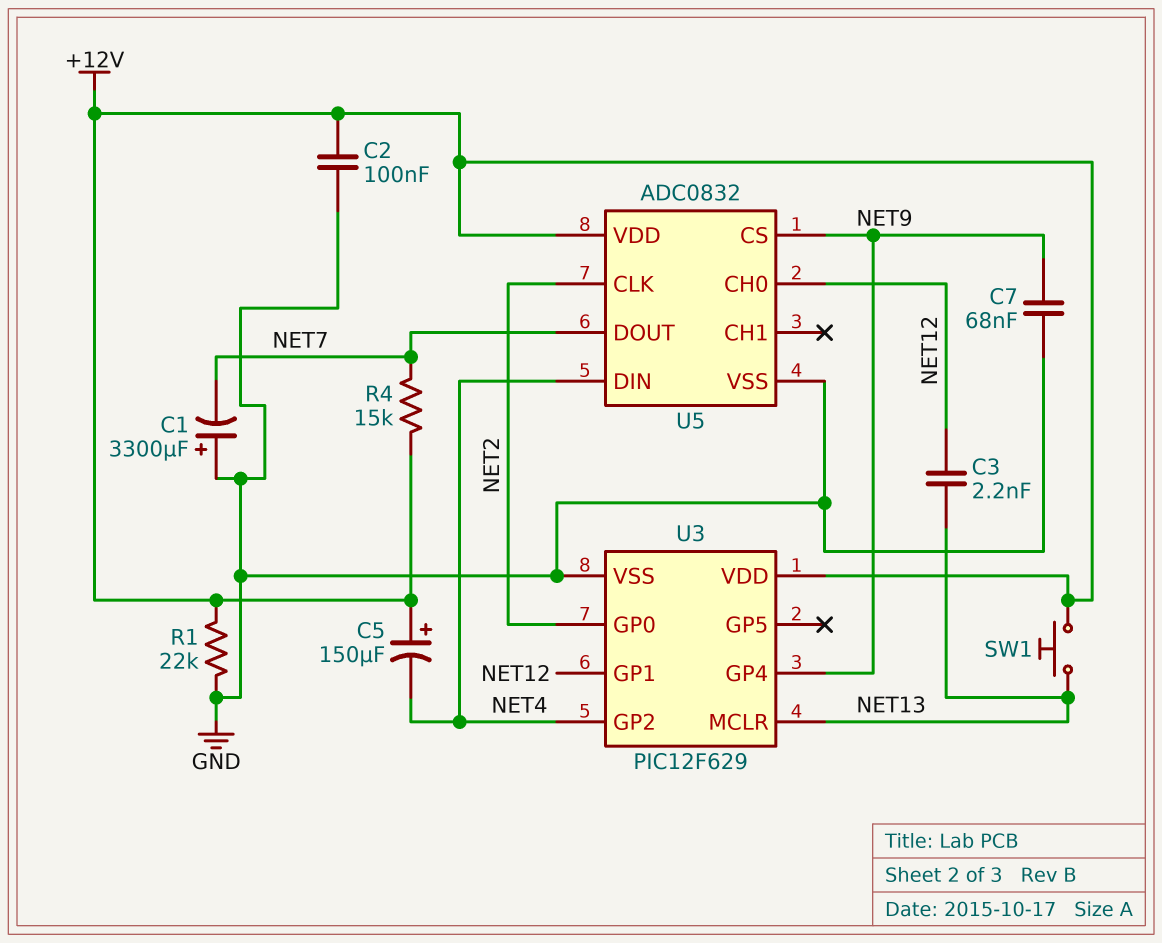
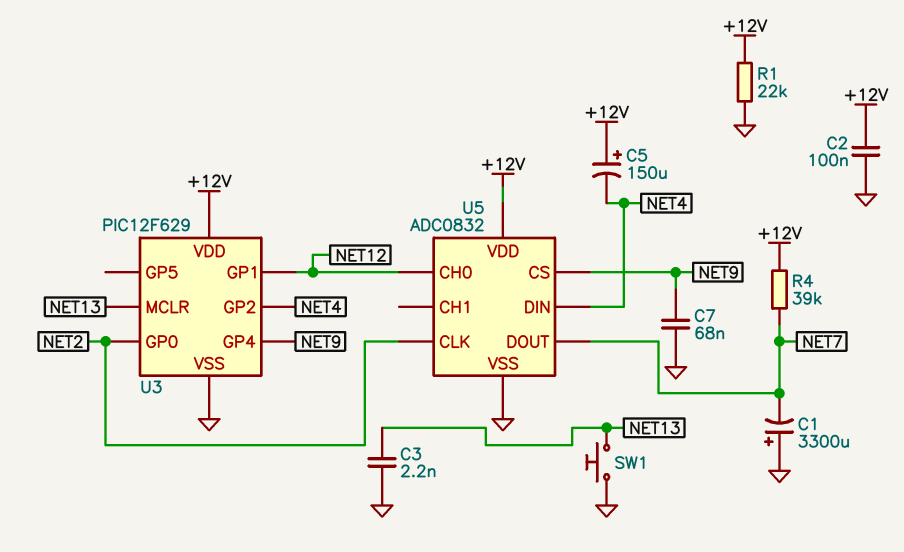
C3: 2.2nF (NET12, NET13) -> 2.2nF (GND, NET13)
R4: 15k (+12V, NET7) -> 39k (+12V, NET7)
SW1: button (+12V, NET13) -> button (GND, NET13)

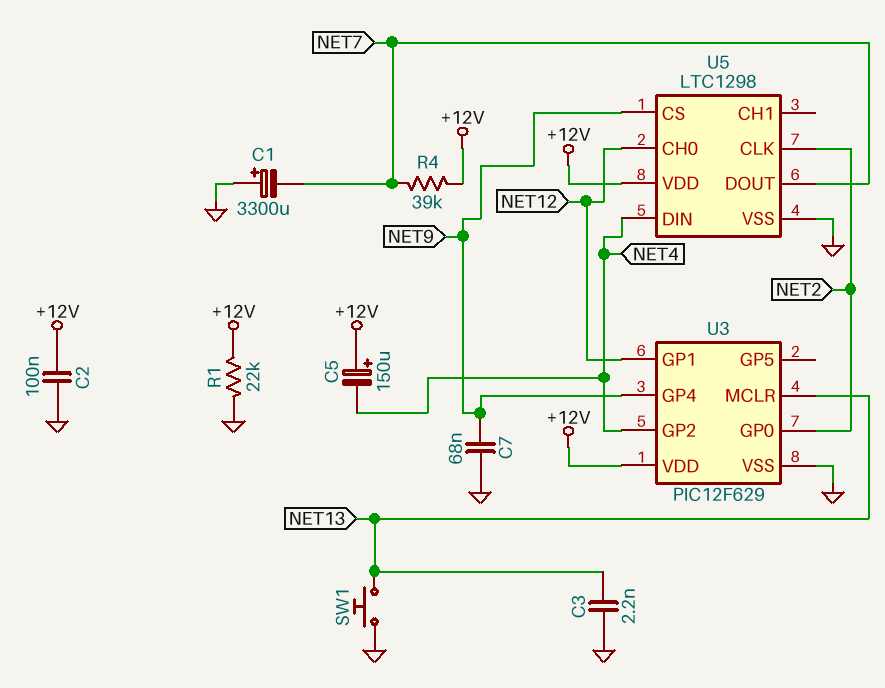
U5: ADC0832 -> LTC1298

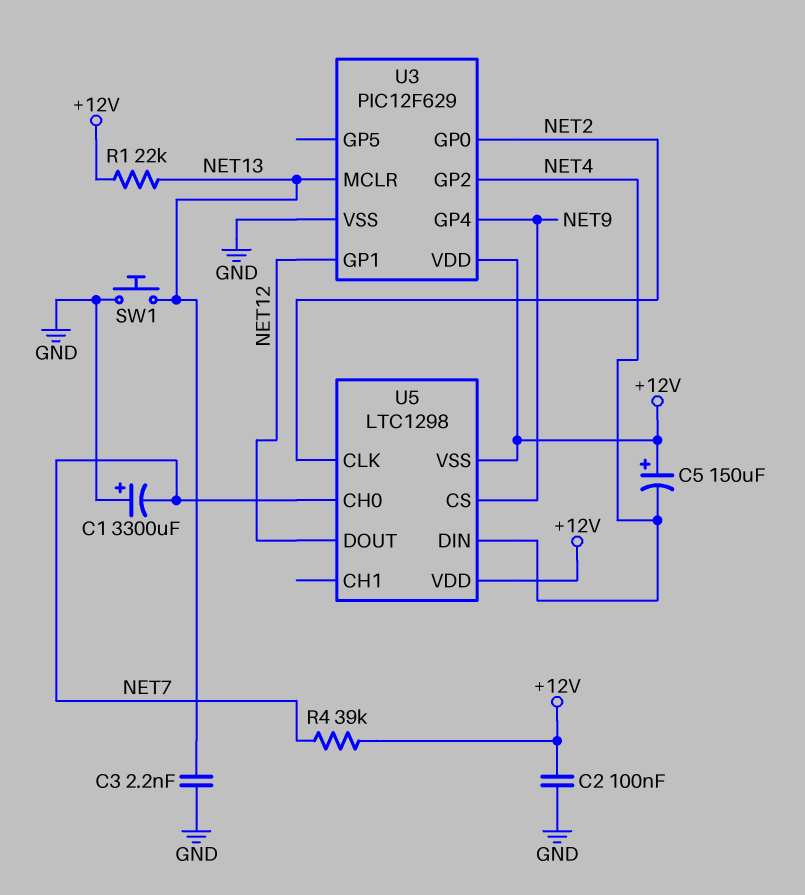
C7: 68nF (GND, NET9) -> none
R1: 22k (+12V, GND) -> 22k (+12V, NET13)
U5 pin CH0: NET12 -> NET7
U5 pin DOUT: NET7 -> NET12
U5 pin VSS: GND -> +12V

